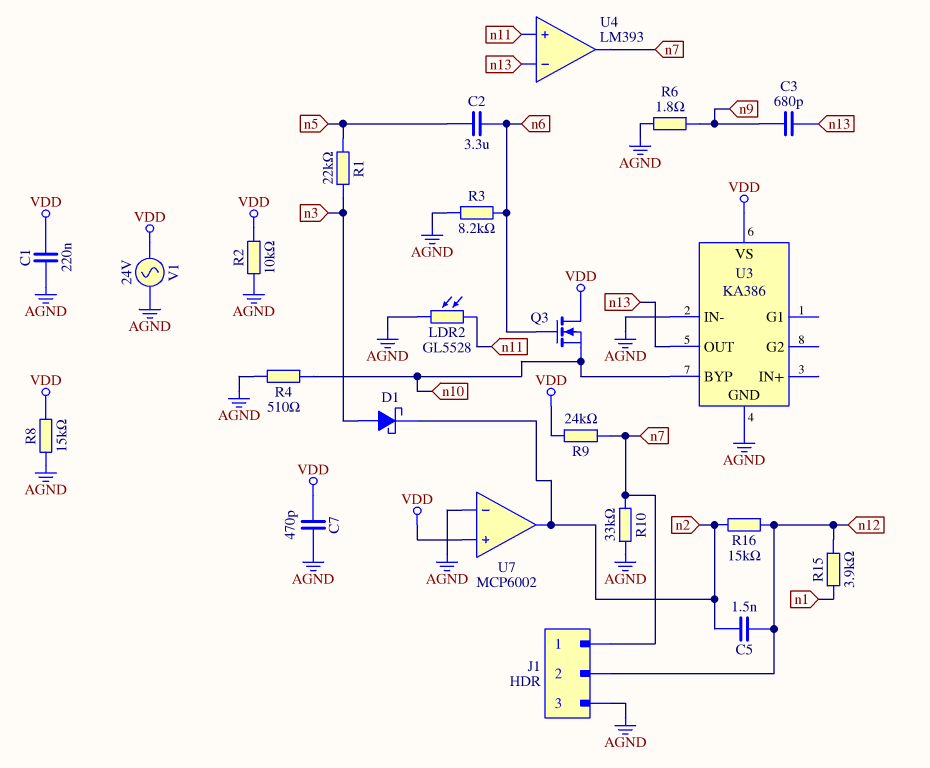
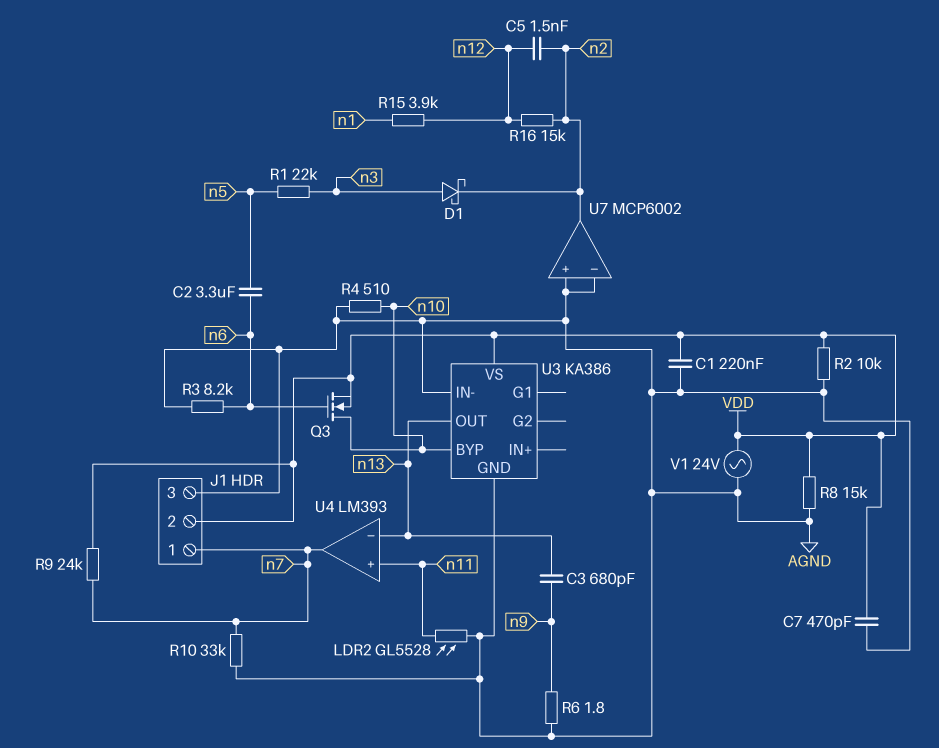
J1 pin 2: n12 -> VDD
Q3: NMOS (G n6, D VDD, S n10) -> NMOS (G n6, D n10, S VDD)
U7 pin in+: VDD -> AGND

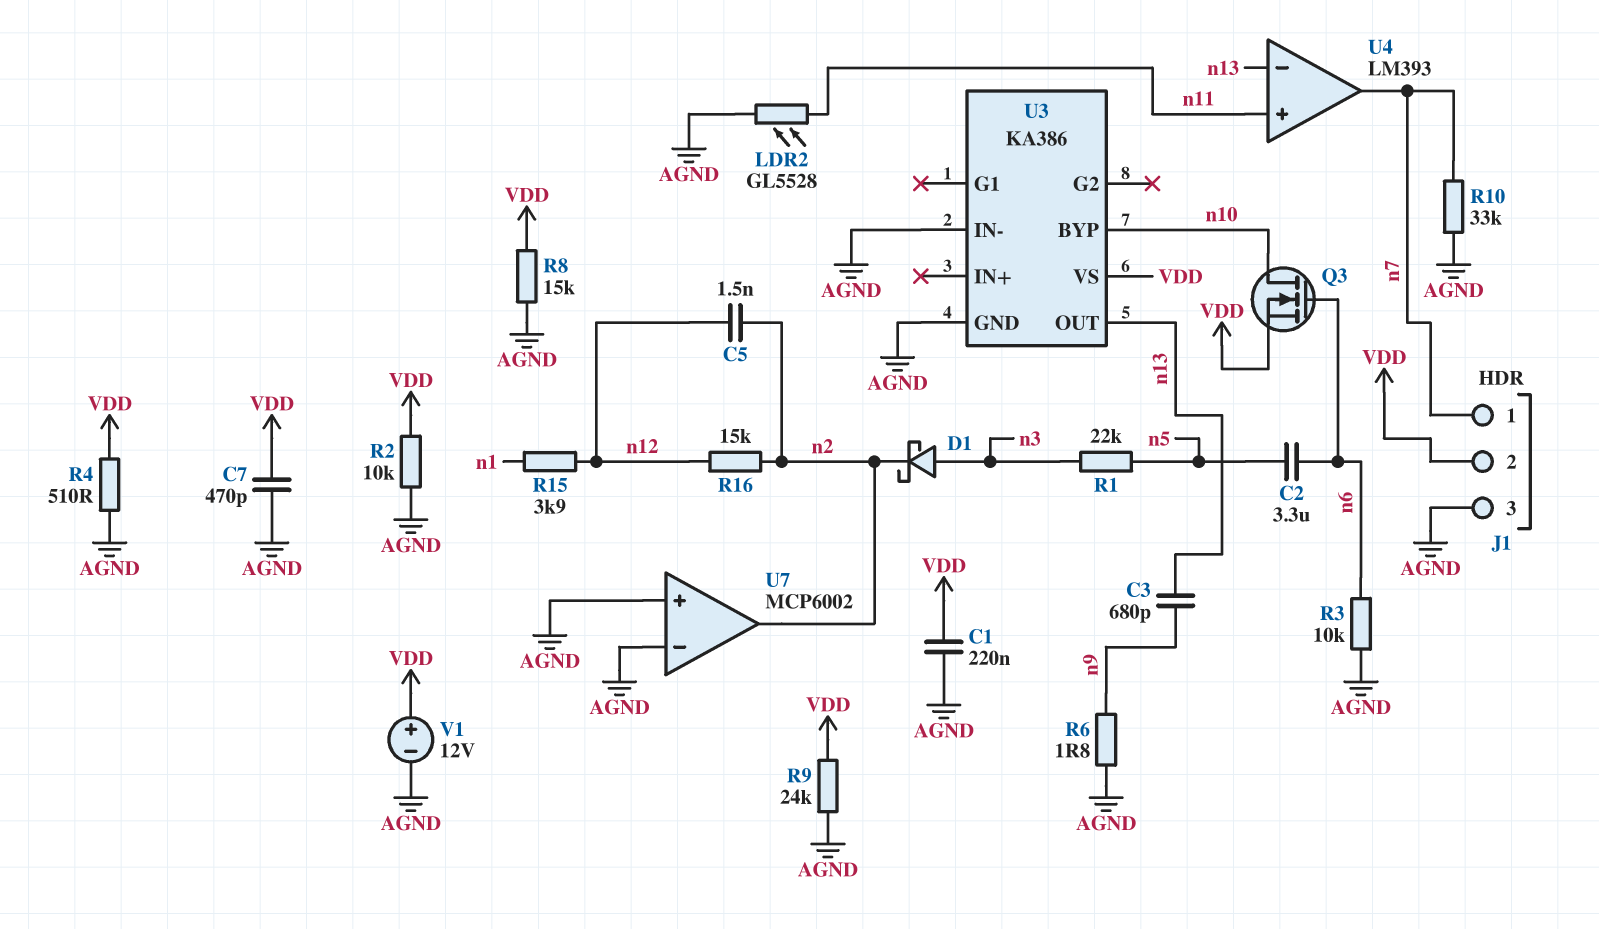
R3: 8.2k (AGND, n6) -> 10k (AGND, n6)
R4: 510 (AGND, n10) -> 510 (AGND, VDD)
R9: 24k (VDD, n7) -> 24k (AGND, VDD)
V1: AC 24V (AGND, VDD) -> 12V (plus VDD, minus AGND)

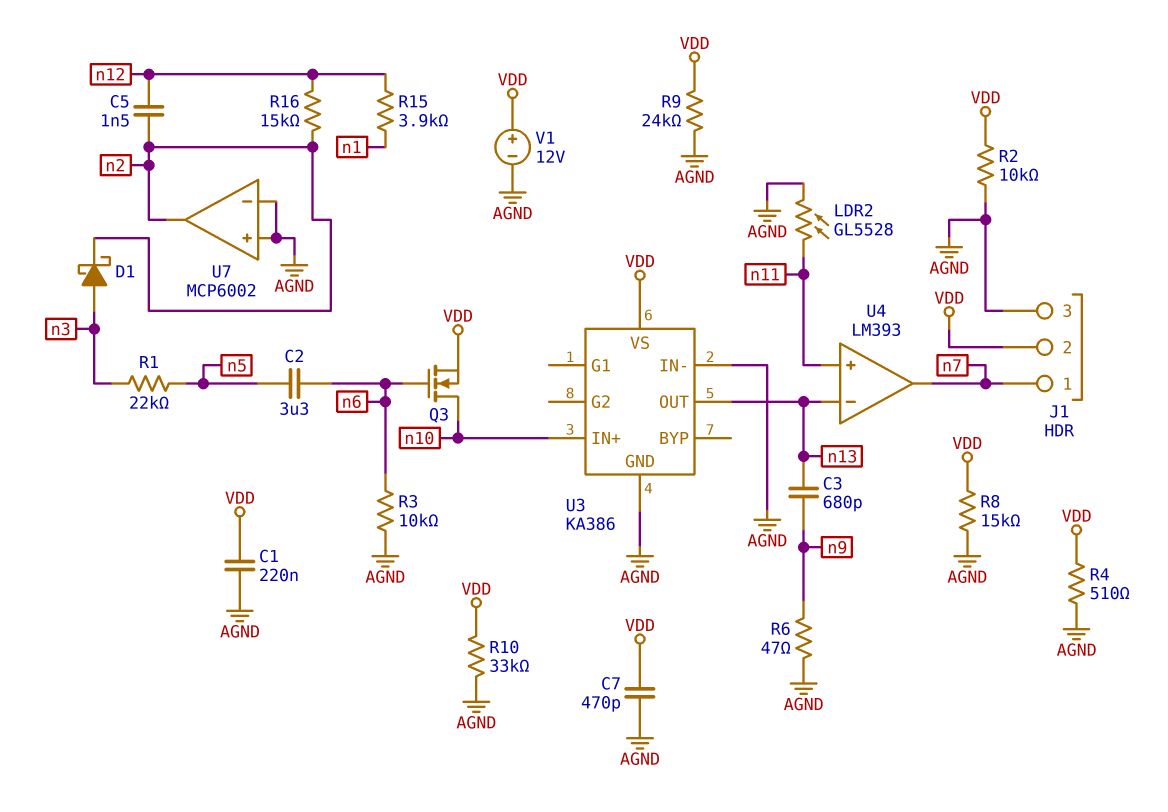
R6: 1.8 (AGND, n9) -> 47 (AGND, n9)
R10: 33k (AGND, n7) -> 33k (AGND, VDD)
U3 pin BYP: n10 -> none
U3 pin IN+: none -> n10

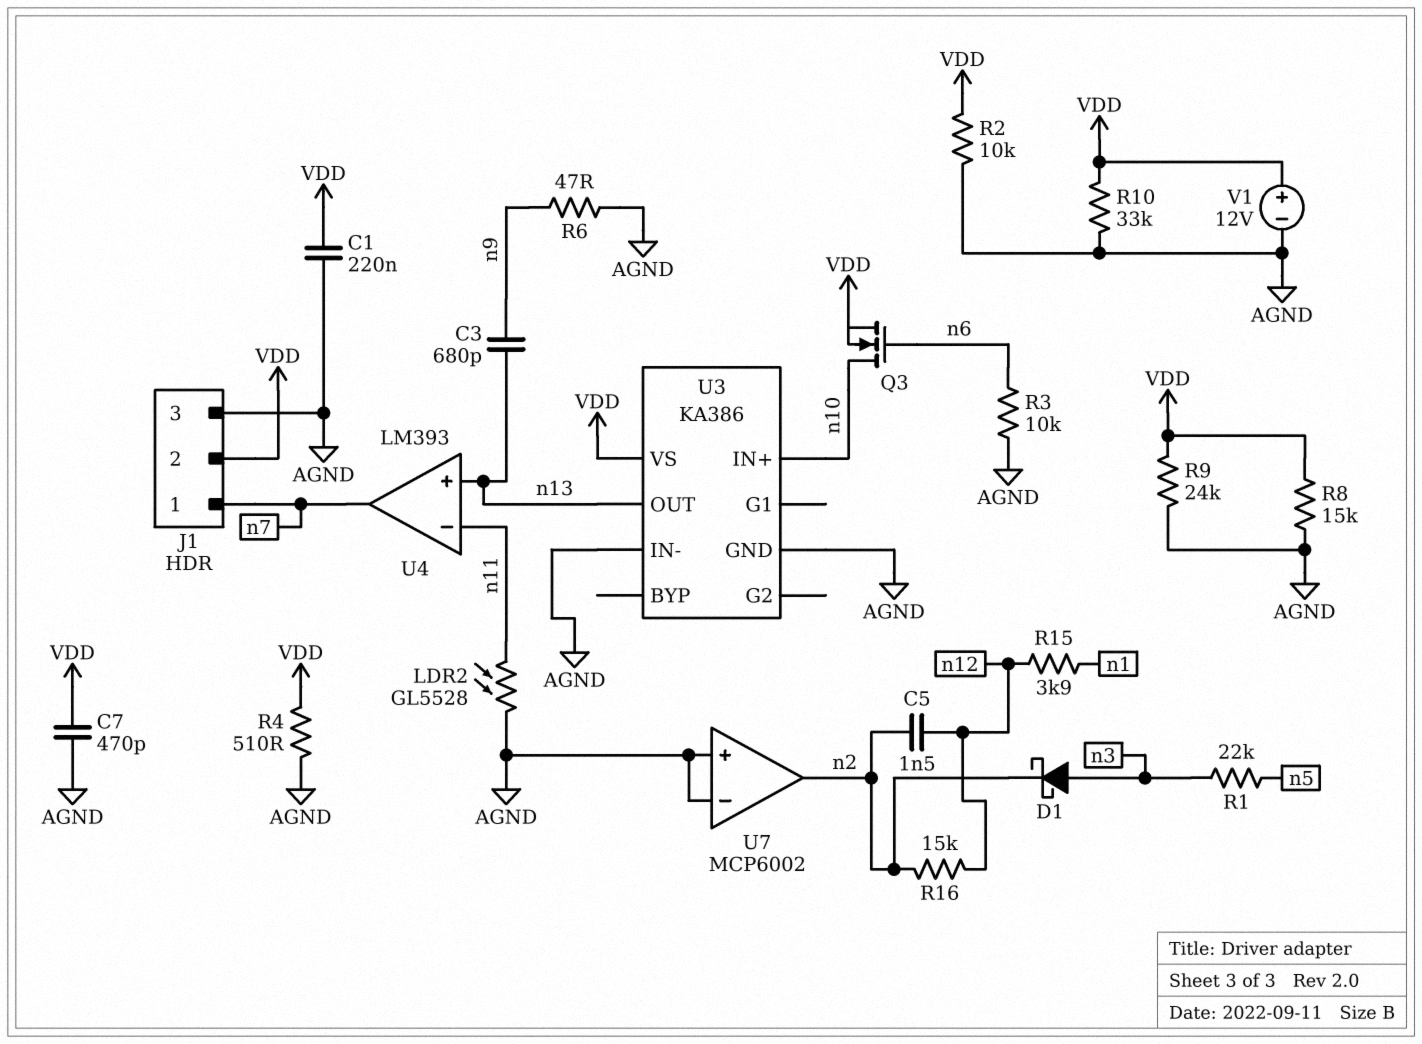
C2: 3.3uF (n5, n6) -> none
U4 pin in+: n11 -> n13
U4 pin in-: n13 -> n11

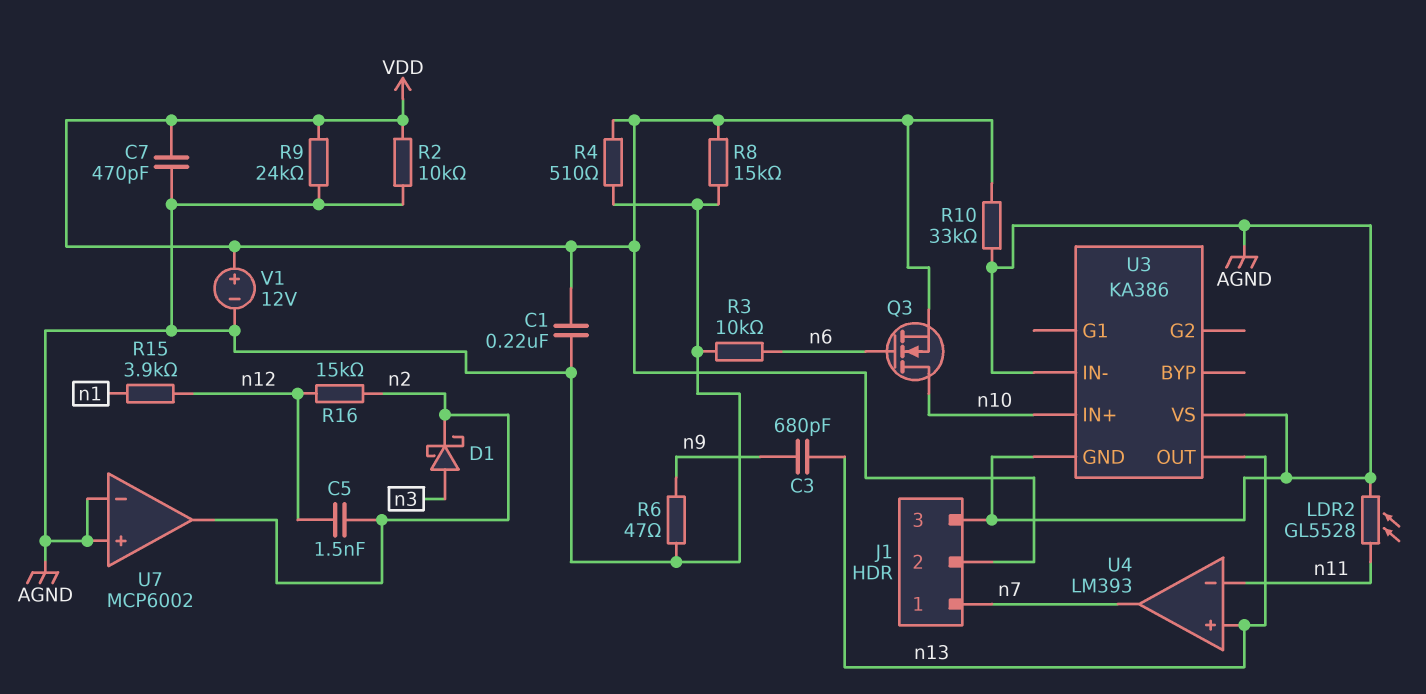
R1: 22k (n3, n5) -> none
U3 pin VS: VDD -> AGND

